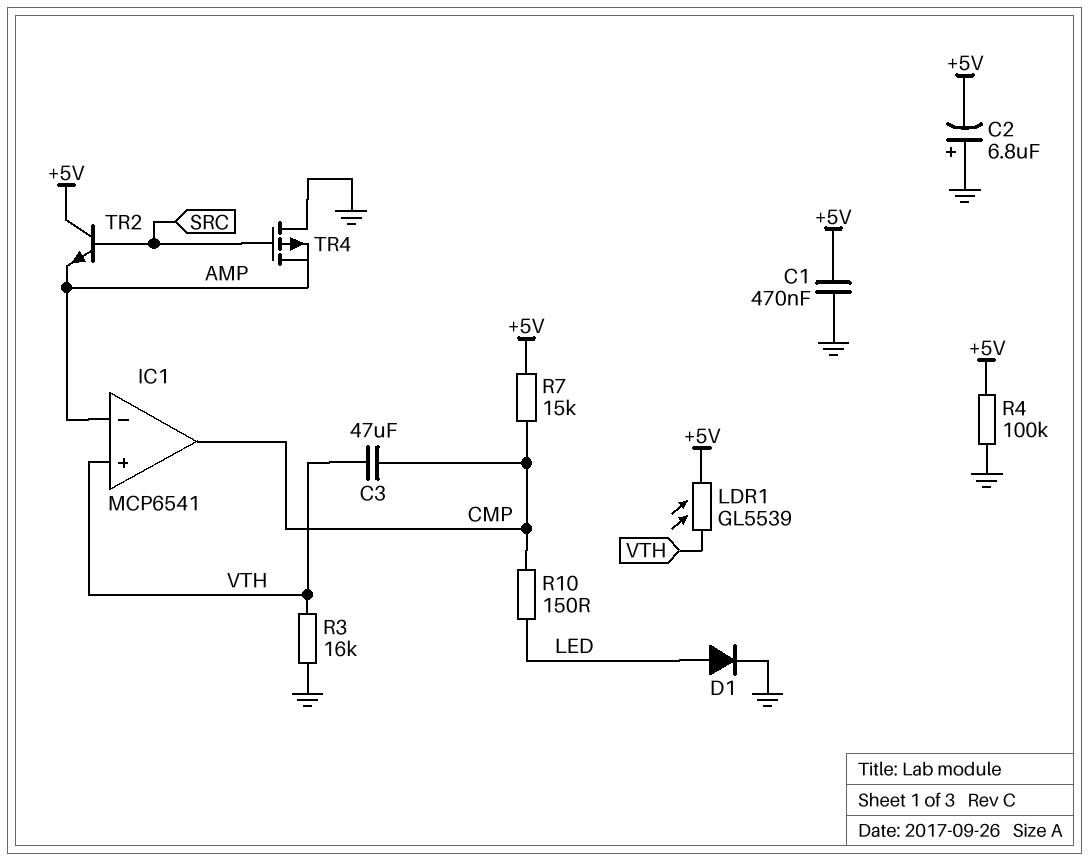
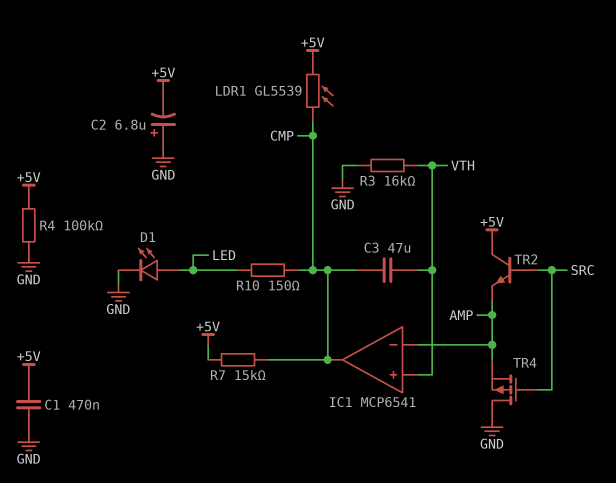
D1: diode (A LED, K GND) -> LED (A LED, K GND)
LDR1: GL5539 (+5V, VTH) -> GL5539 (+5V, CMP)

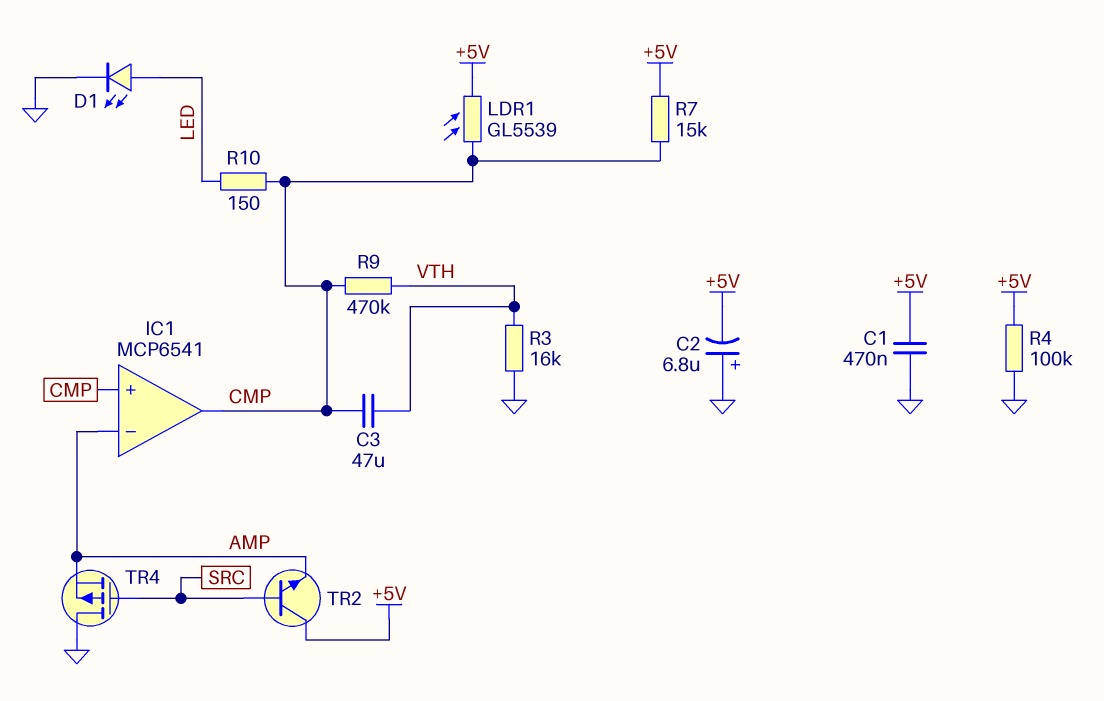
IC1 pin in+: VTH -> CMP
R9: none -> 470k (CMP, VTH)

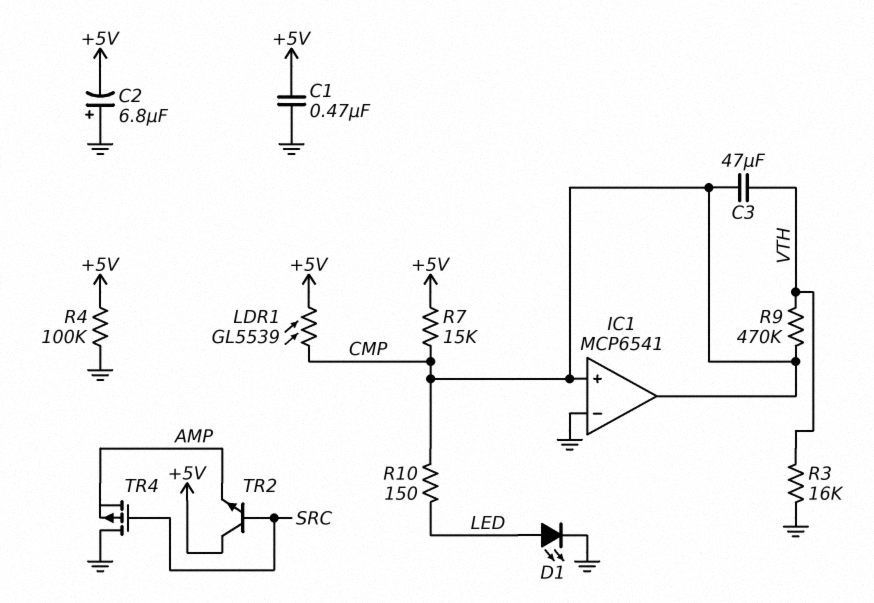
IC1 pin in-: AMP -> GND

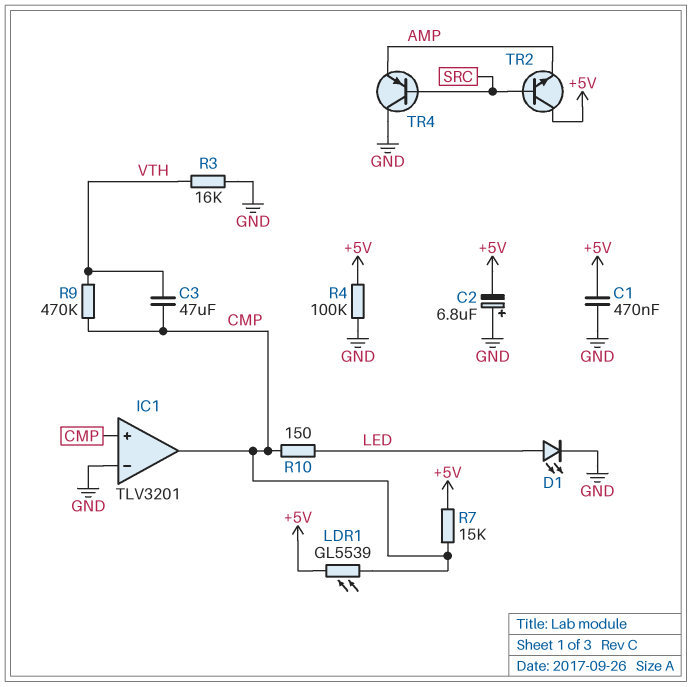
IC1: MCP6541 -> TLV3201
TR4: PMOS (G SRC, D GND, S AMP) -> PNP (B SRC, C GND, E AMP)

